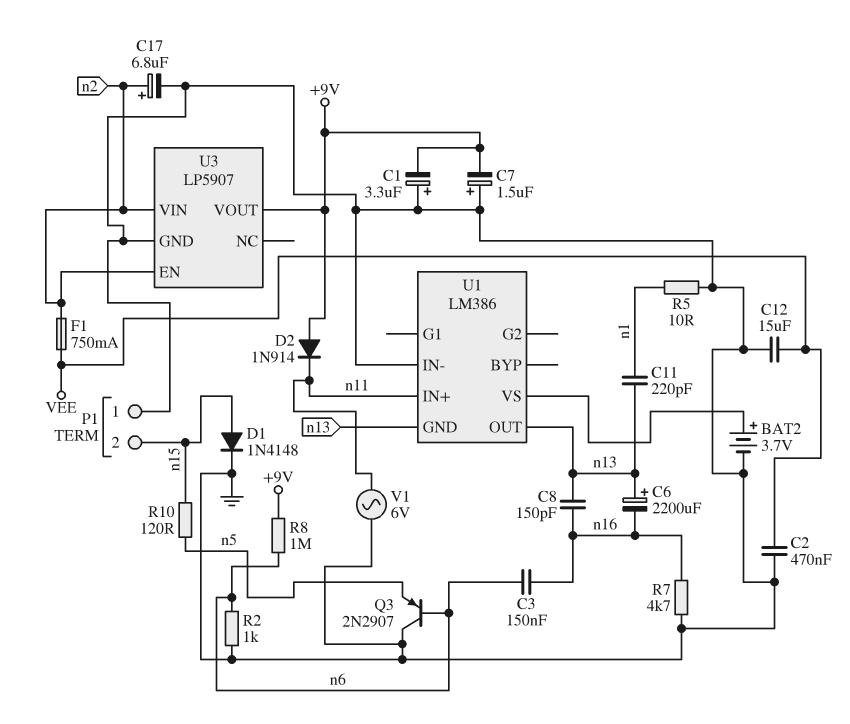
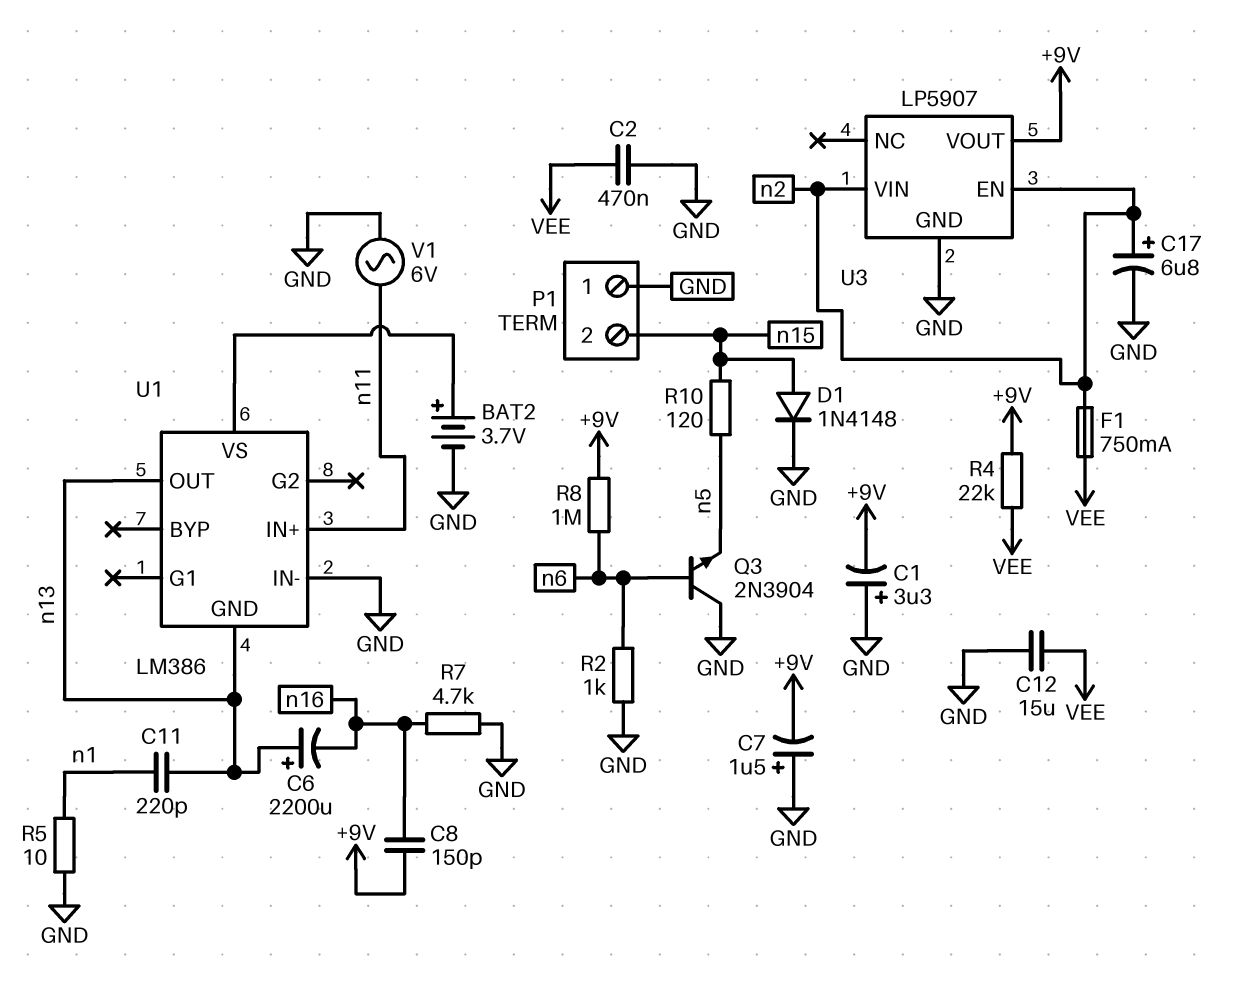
C3: 150nF (n6, n16) -> none
C8: 150pF (n13, n16) -> 150pF (+9V, n16)
D2: diode 1N914 (A +9V, K n11) -> none
Q3: PNP 2N2907 (B n6, C GND, E n5) -> NPN 2N3904 (B n6, C GND, E n5)
R4: none -> 22k (+9V, VEE)

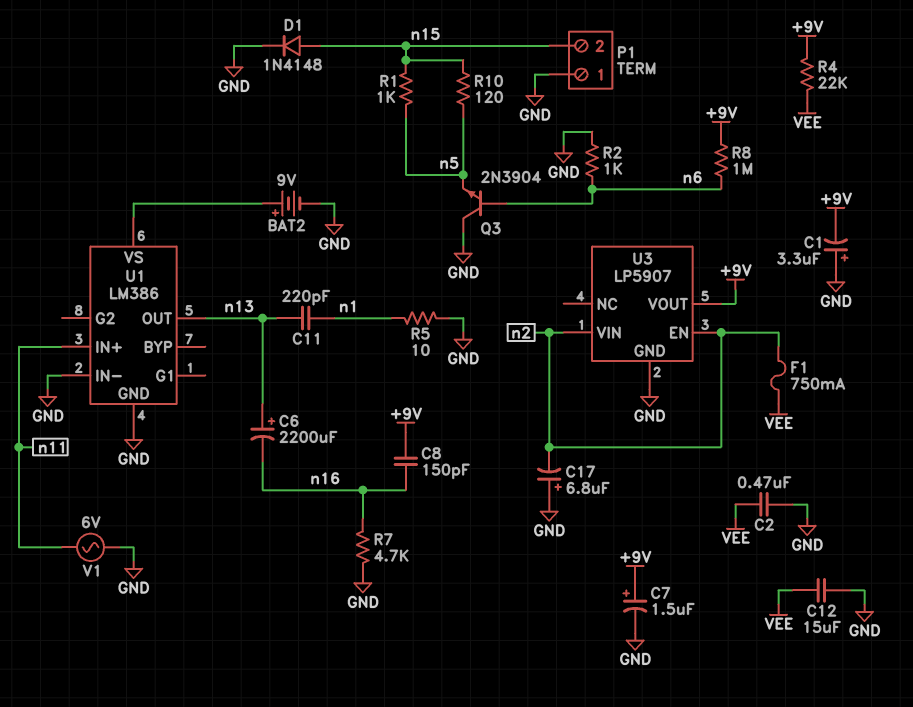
BAT2: 3.7V (plus U1/VS, minus GND) -> 9V (plus U1/VS, minus GND)
C7: 1.5uF (plus GND, minus +9V) -> 1.5uF (plus +9V, minus GND)
C17: 6.8uF (plus n2, minus GND) -> 6.8uF (plus GND, minus n2)
R1: none -> 1k (n5, n15)
U1 pin GND: n13 -> GND

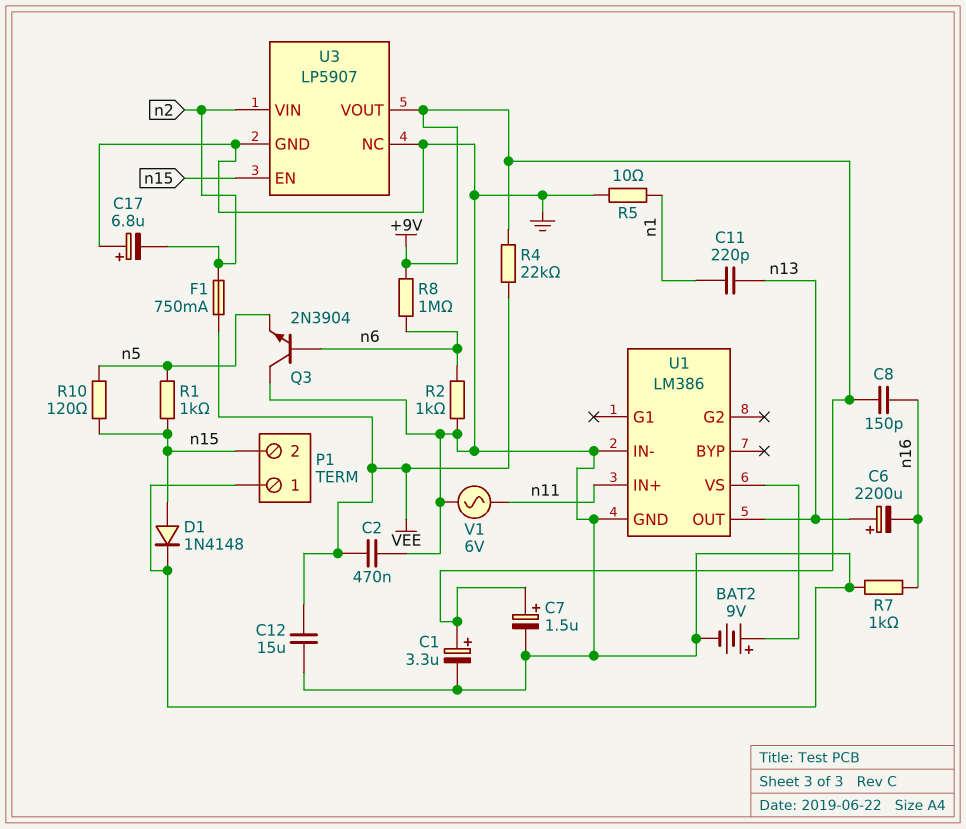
C1: 3.3uF (plus GND, minus +9V) -> 3.3uF (plus +9V, minus GND)
R7: 4.7k (GND, n16) -> 1k (GND, n16)
U3 pin EN: n2 -> n15
U3 pin NC: none -> GND

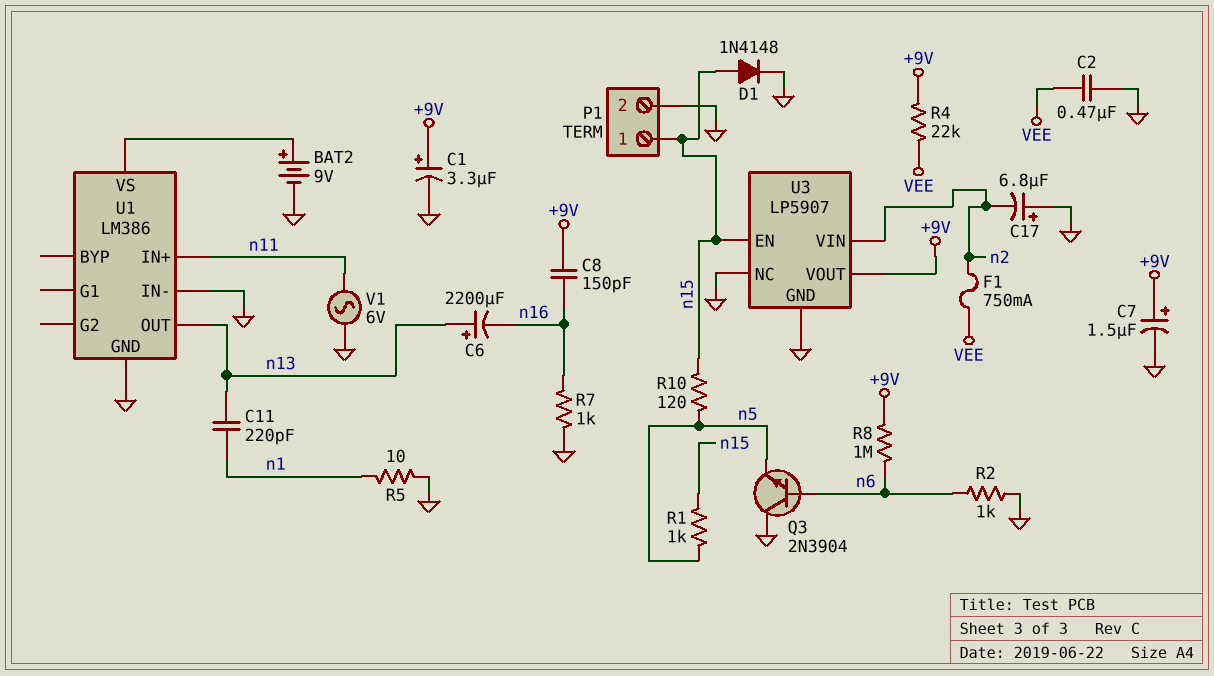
C12: 15uF (GND, VEE) -> none
P1 pin 1: GND -> n15
P1 pin 2: n15 -> GND

